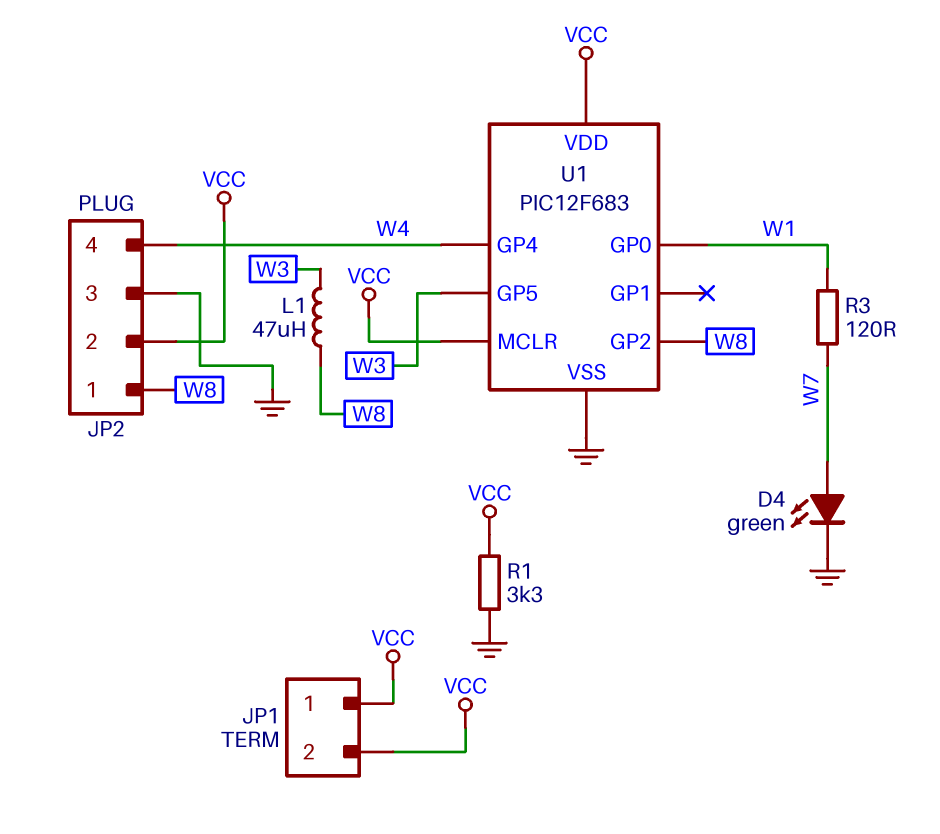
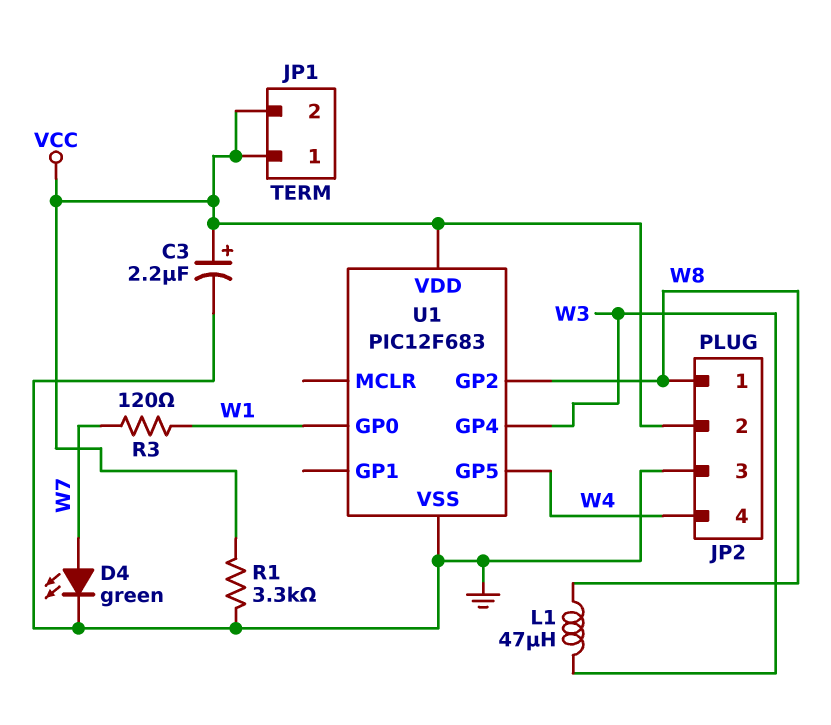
C3: none -> 2.2uF (plus VCC, minus GND)
U1 pin GP4: W4 -> W3
U1 pin GP5: W3 -> W4
U1 pin MCLR: VCC -> none

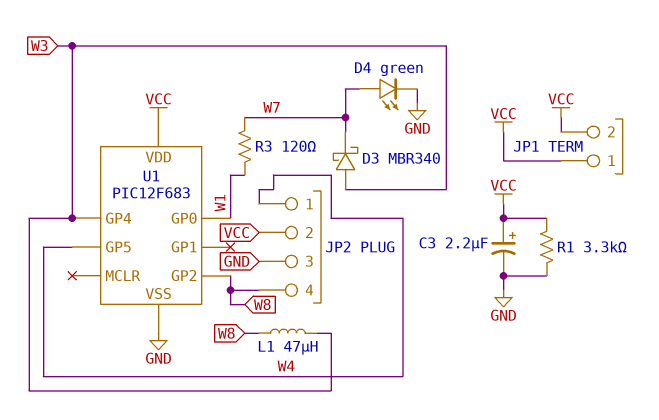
D3: none -> schottky MBR340 (A W3, K W7)
JP2 pin 1: W8 -> W4
JP2 pin 4: W4 -> W8

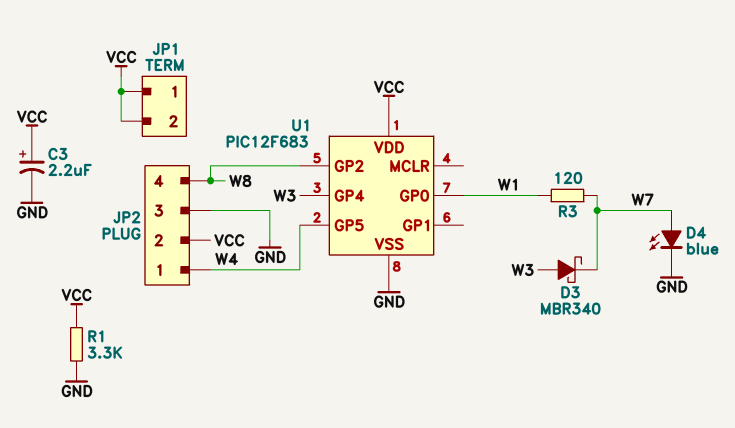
D4: LED green (A W7, K GND) -> LED blue (A W7, K GND)
L1: 47uH (W3, W8) -> none

